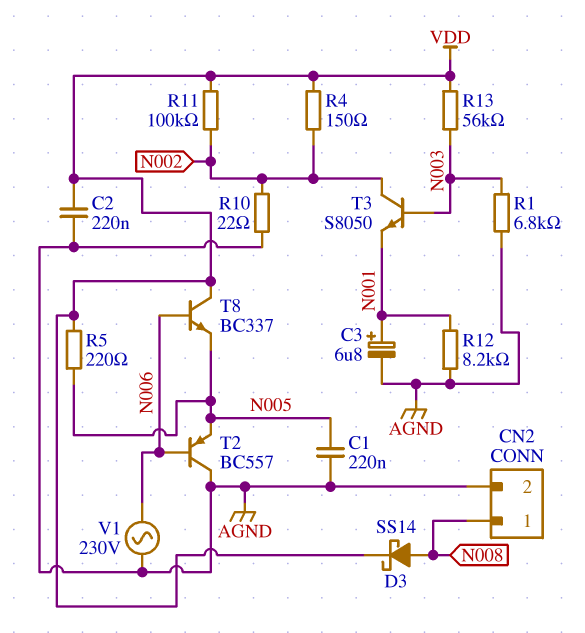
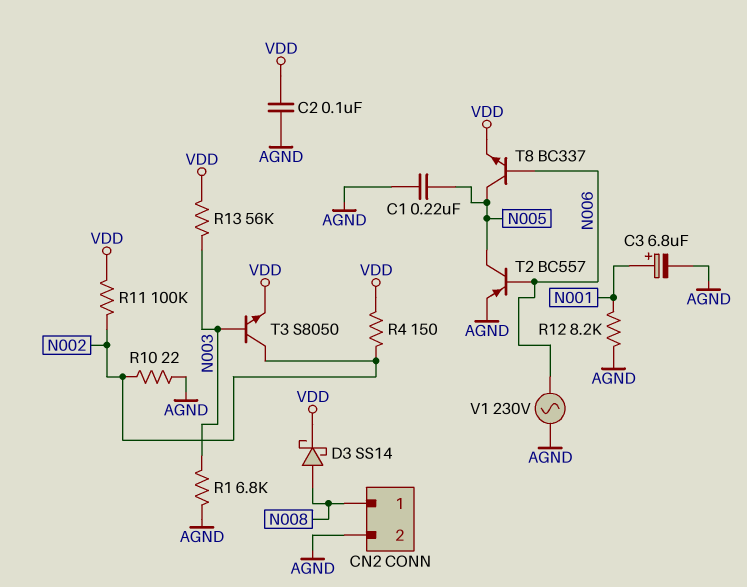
C2: 220nF (AGND, VDD) -> 100nF (AGND, VDD)
R5: 220 (N005, VDD) -> none
T2: PNP BC557 (B N006, C AGND, E N005) -> PNP BC557 (B N006, C N005, E AGND)
T3: NPN S8050 (B N003, C N002, E N001) -> NPN S8050 (B N003, C N002, E VDD)
T8: NPN BC337 (B N006, C VDD, E N005) -> NPN BC337 (B N006, C N005, E VDD)

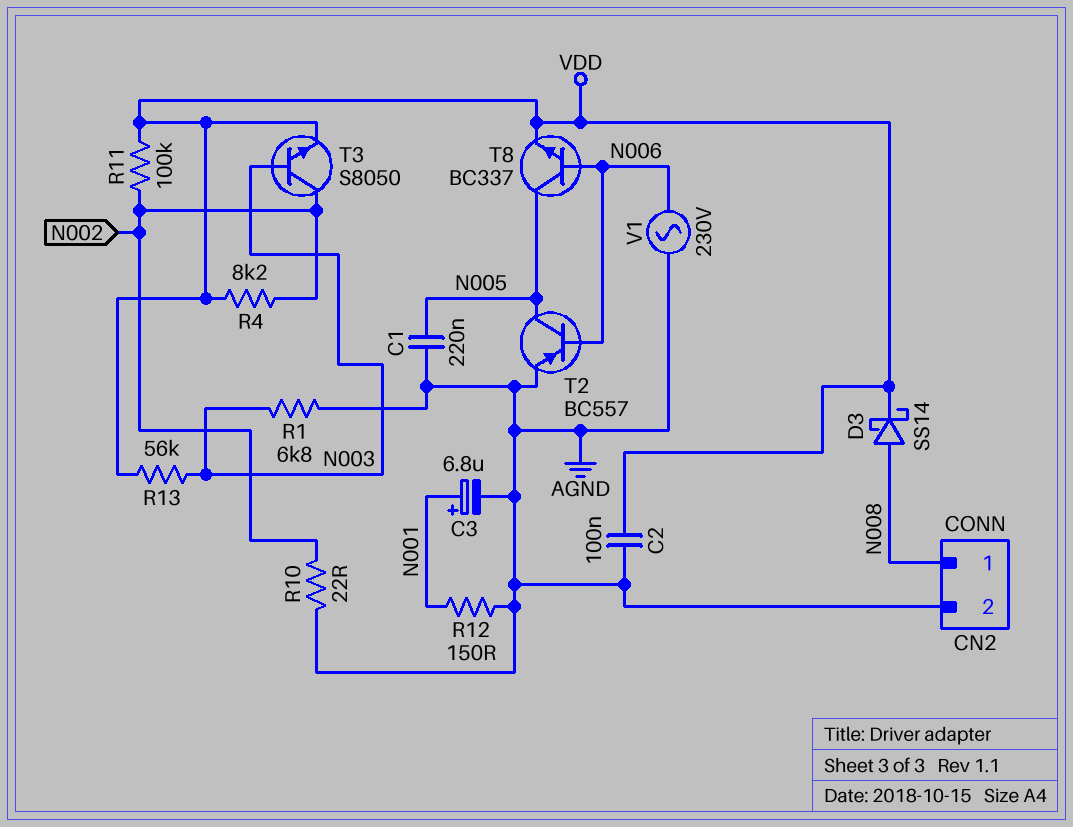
R4: 150 (N002, VDD) -> 8.2k (N002, VDD)
R12: 8.2k (AGND, N001) -> 150 (AGND, N001)

